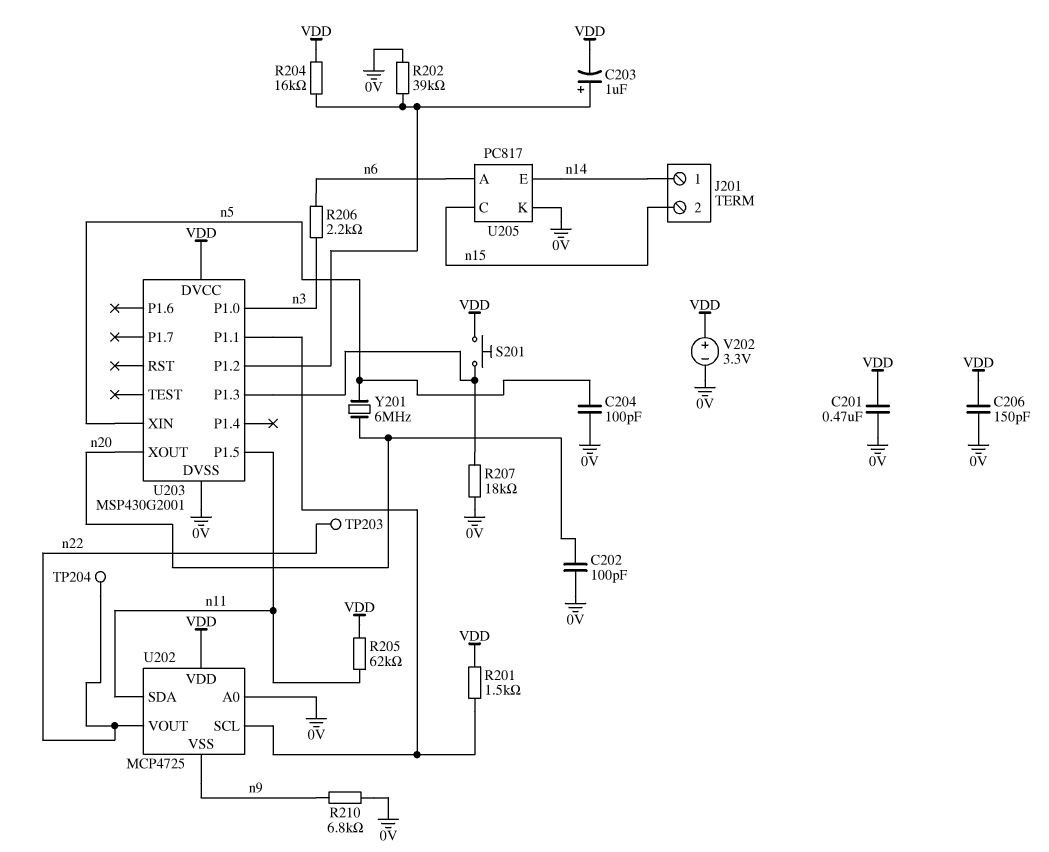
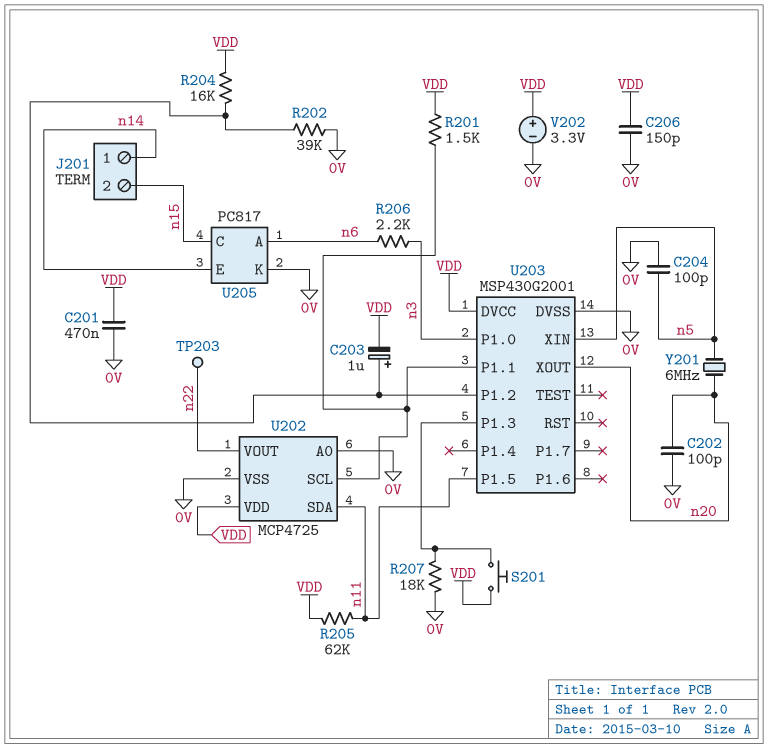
R210: 6.8k (0V, n9) -> none
TP204: test point (n22) -> none
U202 pin VSS: n9 -> 0V

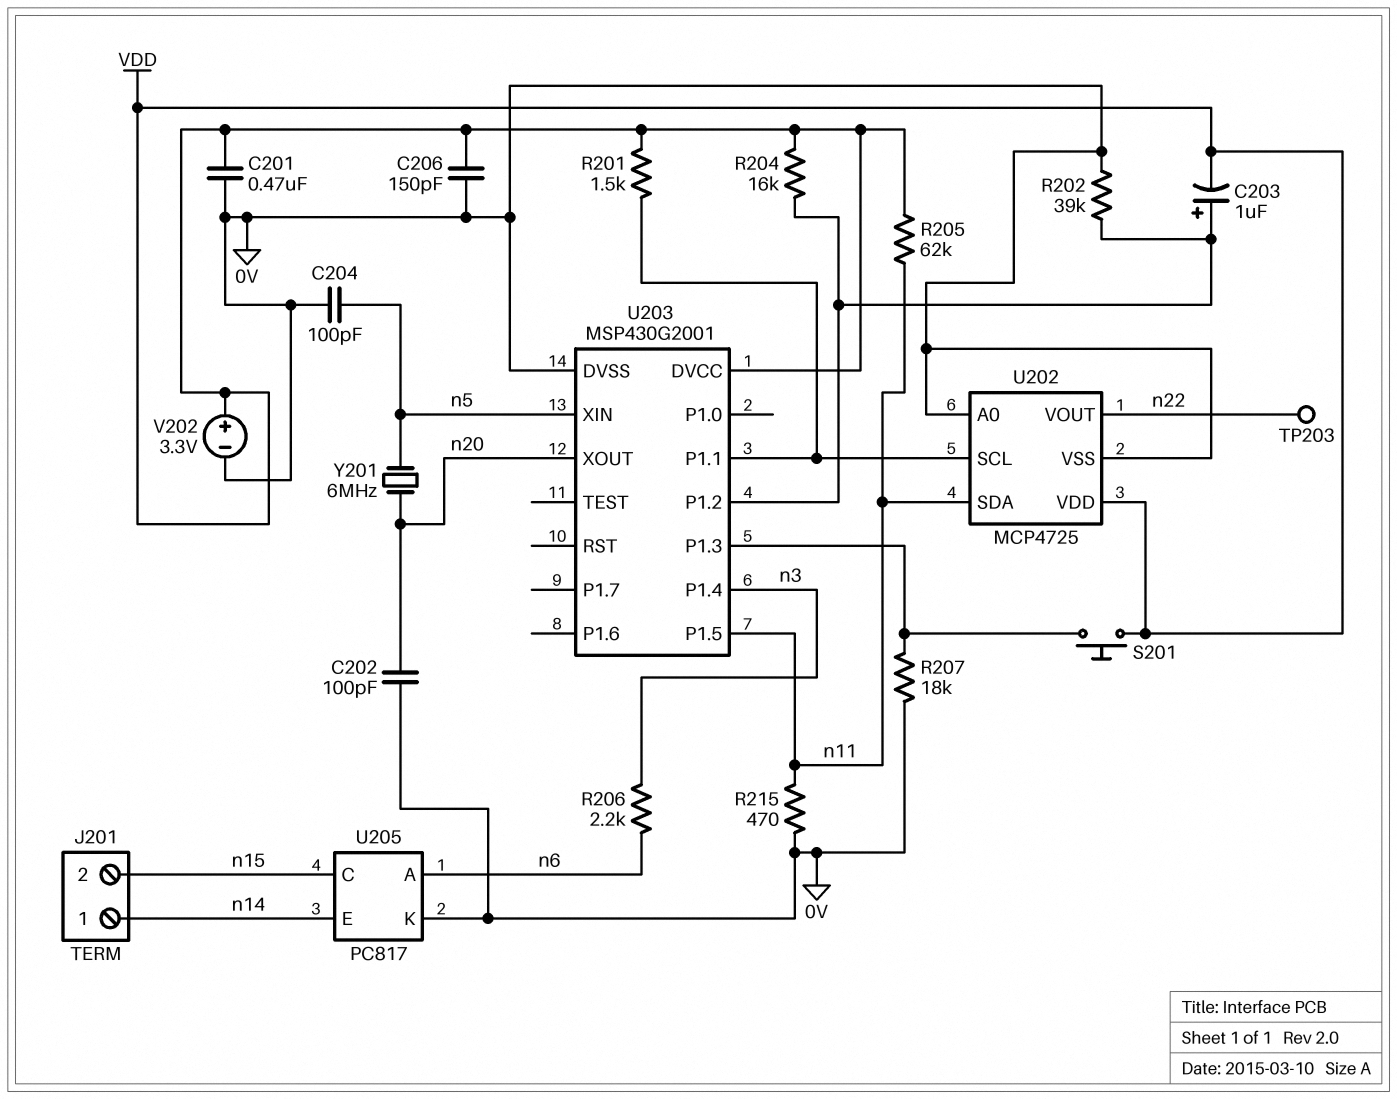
R215: none -> 470 (0V, n11)
U203 pin P1.0: n3 -> none
U203 pin P1.4: none -> n3

